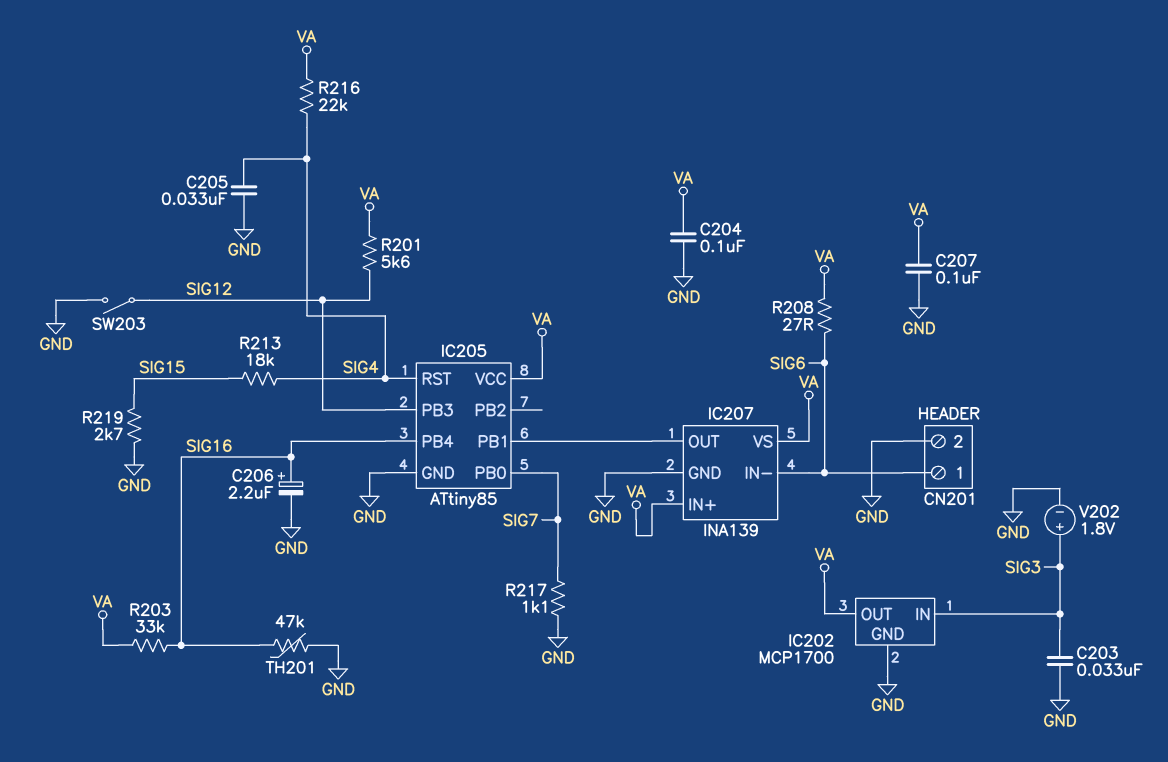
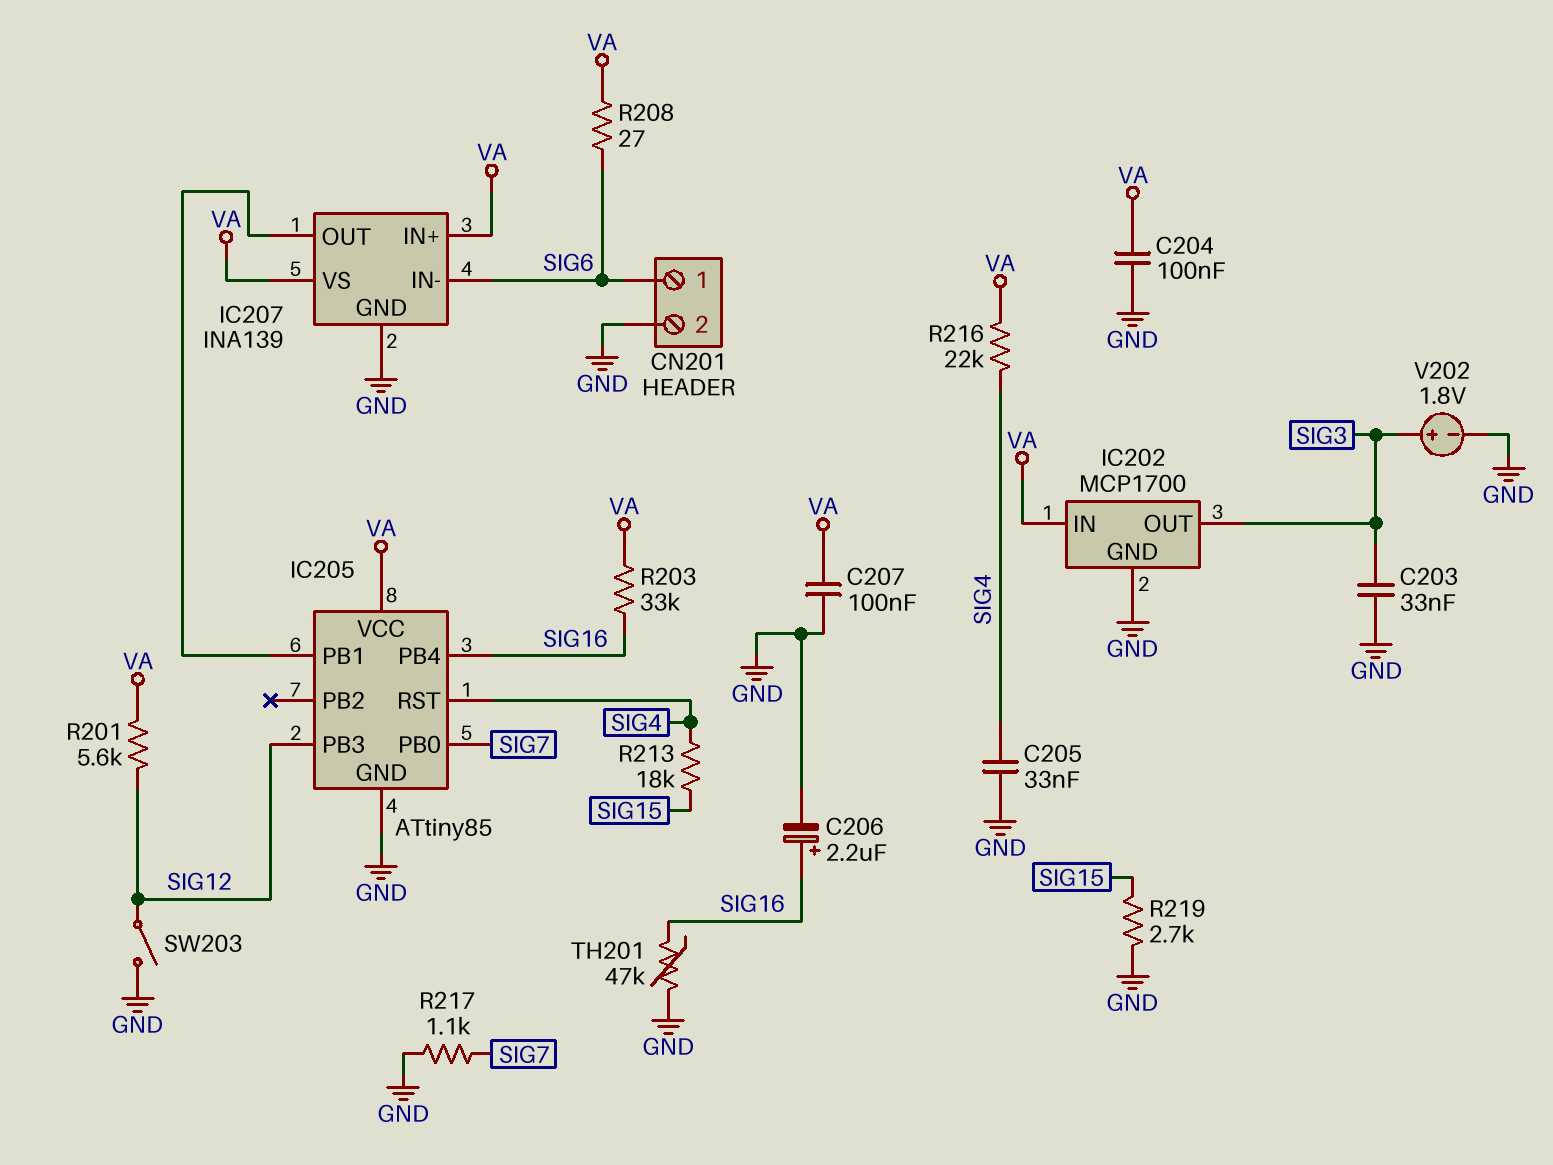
IC202 pin IN: SIG3 -> VA
IC202 pin OUT: VA -> SIG3

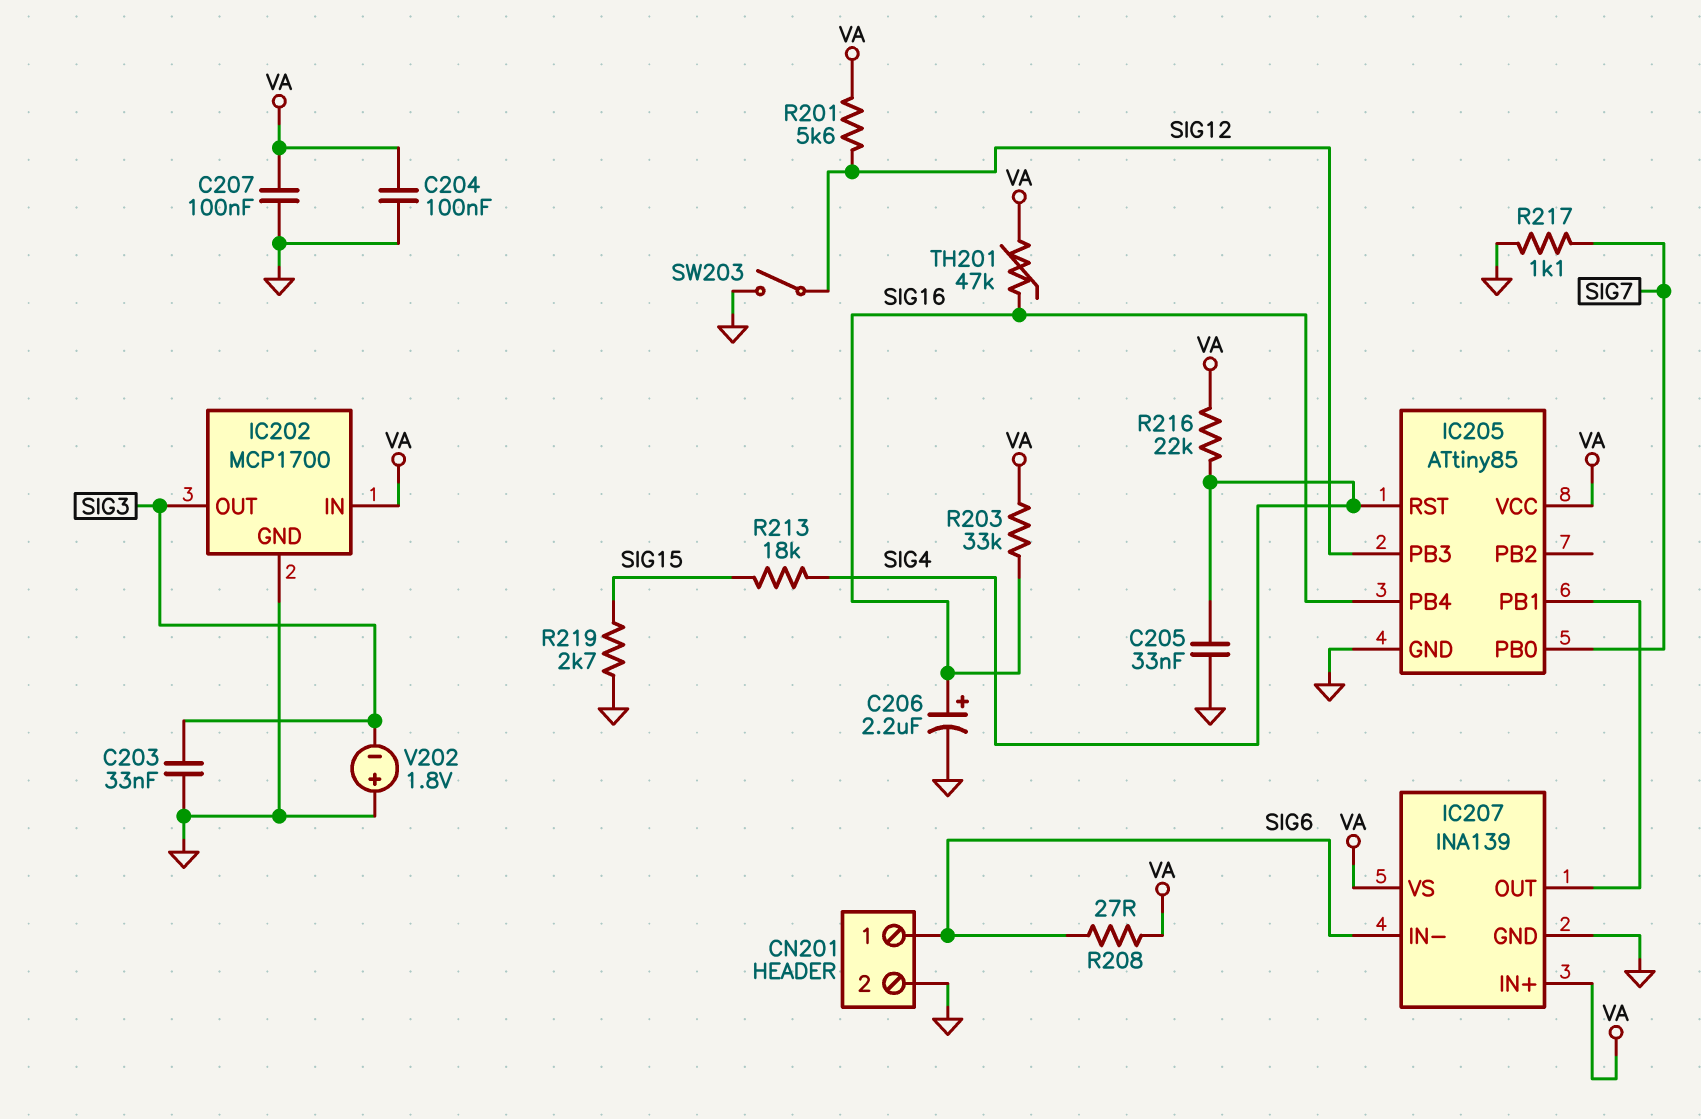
TH201: 47k (GND, SIG16) -> 47k (SIG16, VA)
V202: 1.8V (plus SIG3, minus GND) -> 1.8V (plus GND, minus SIG3)

